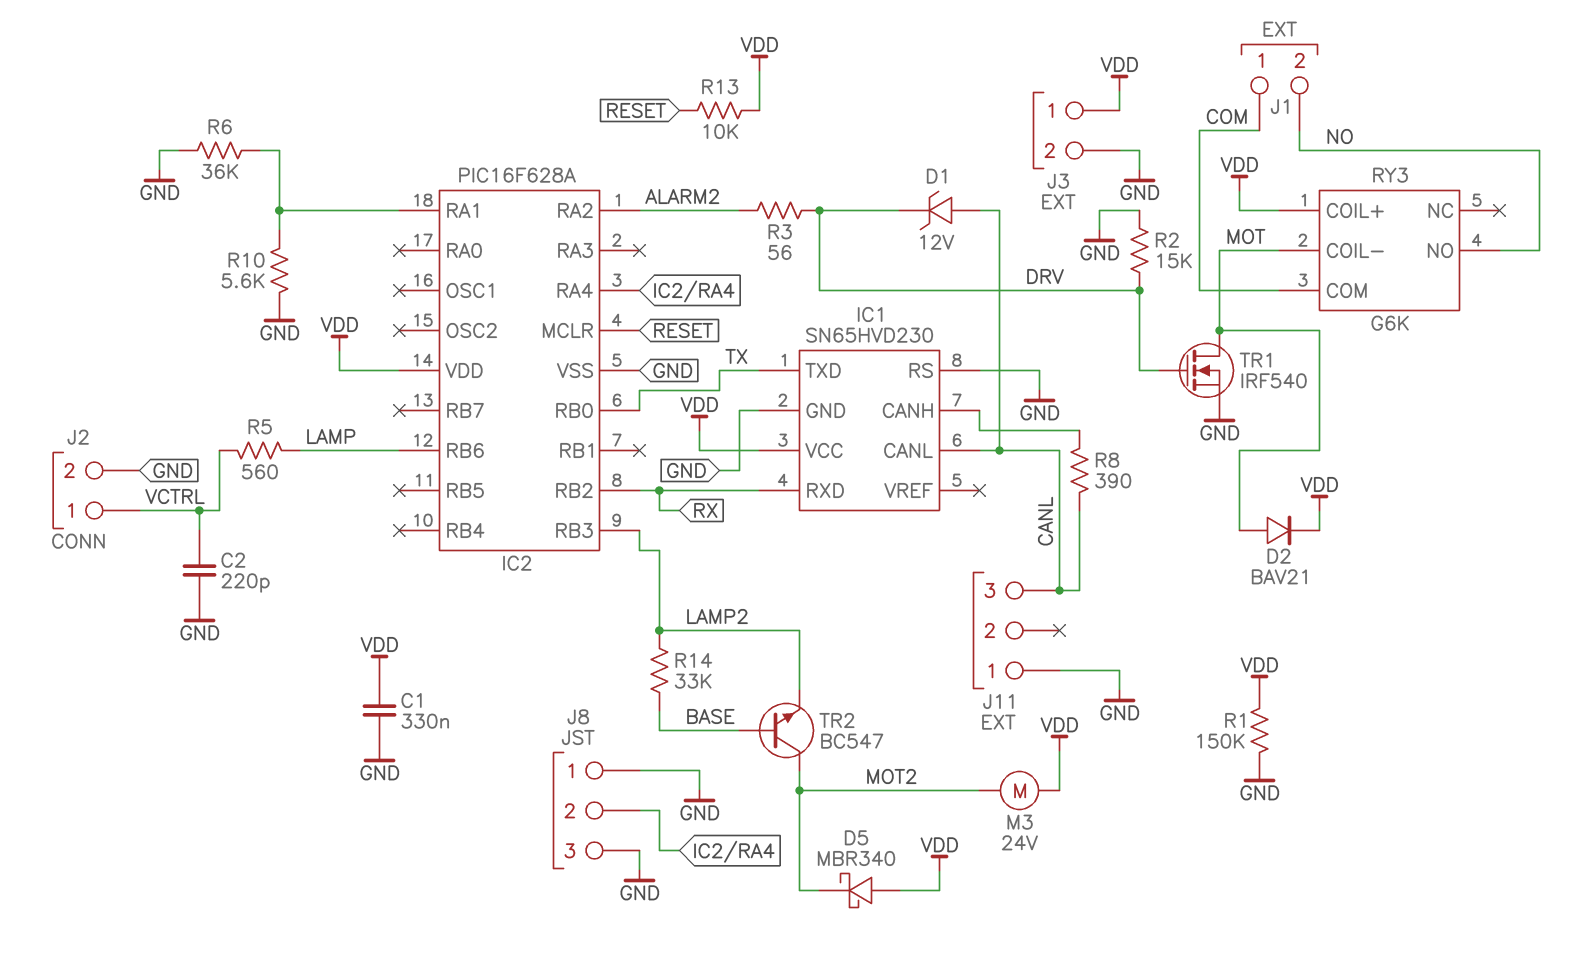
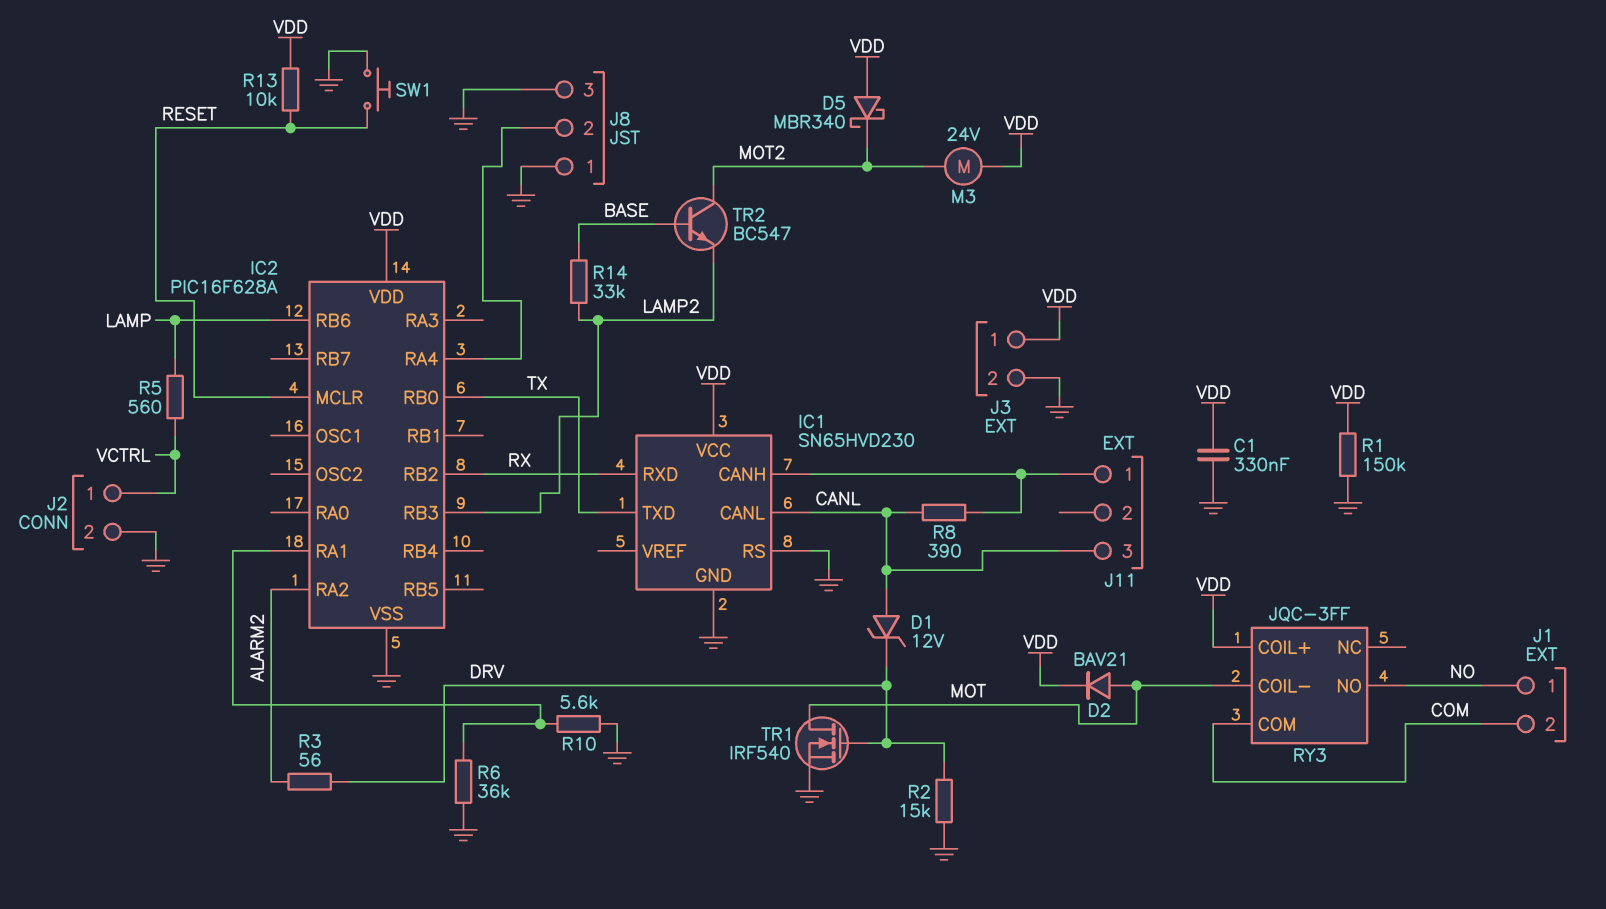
C2: 220pF (GND, VCTRL) -> none
J1 pin 1: COM -> NO
J1 pin 2: NO -> COM
J11 pin 1: GND -> IC1/CANH
RY3: G6K -> JQC-3FF
SW1: none -> button (GND, RESET)

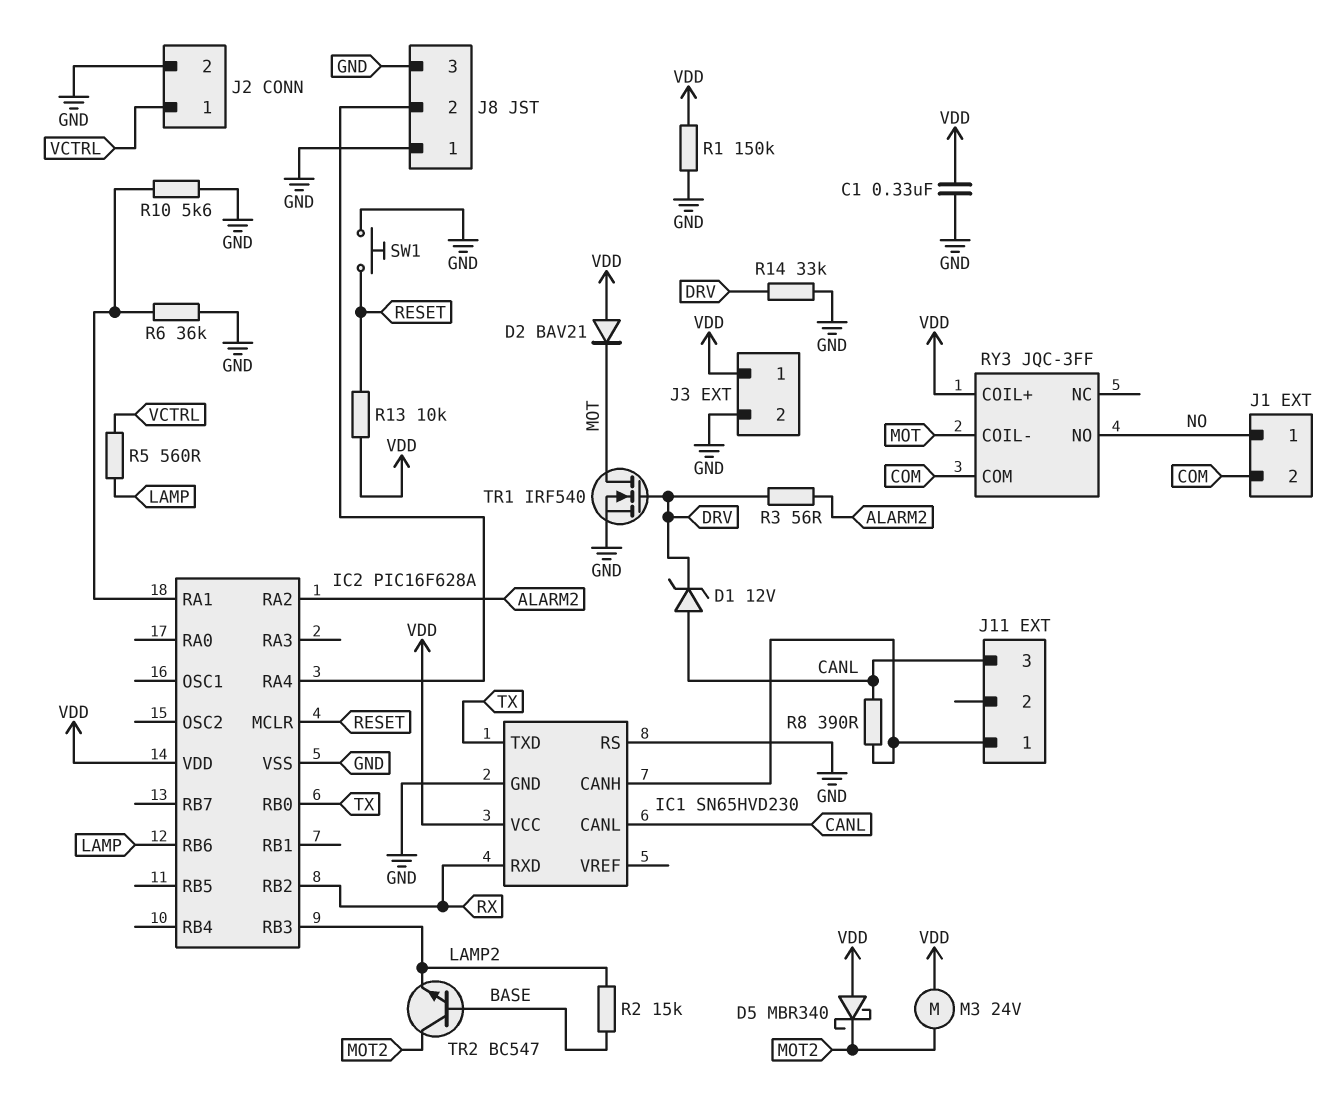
D2: diode BAV21 (A MOT, K VDD) -> diode BAV21 (A VDD, K MOT)
R2: 15k (DRV, GND) -> 15k (BASE, LAMP2)
R14: 33k (BASE, LAMP2) -> 33k (DRV, GND)

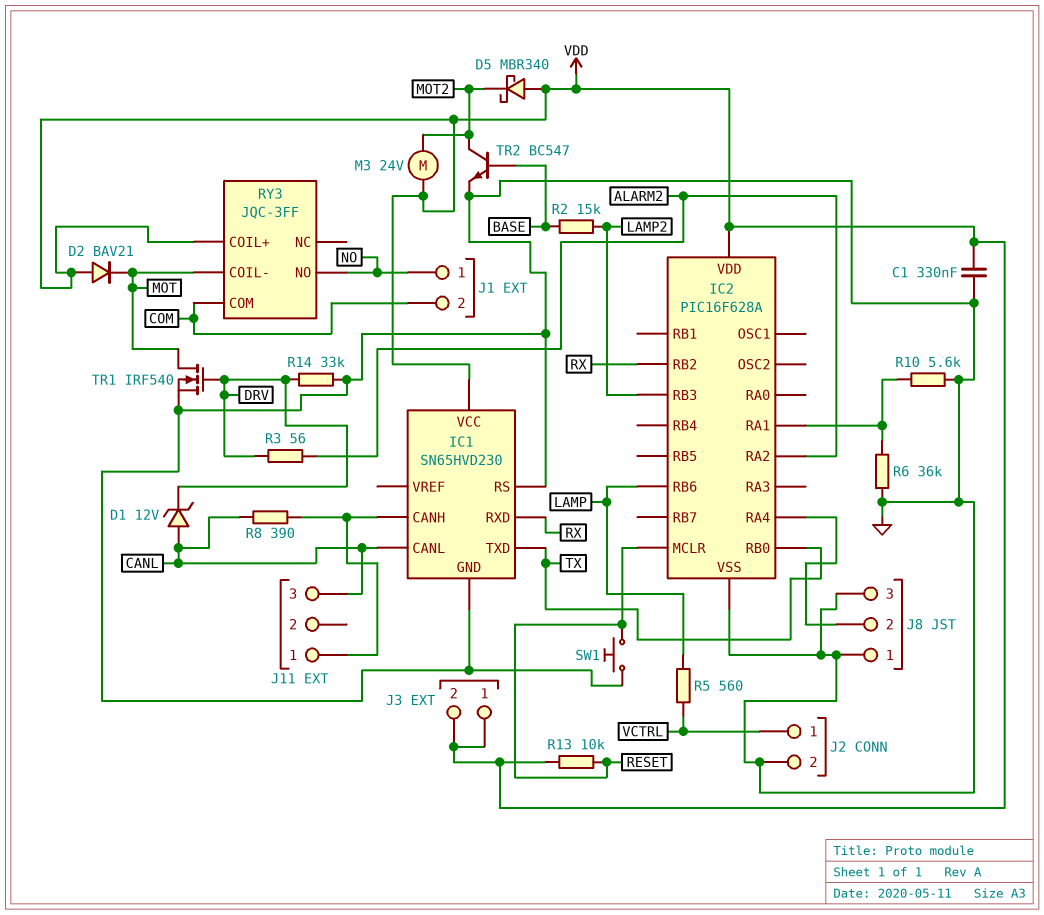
J3 pin 2: GND -> VDD
R1: 150k (GND, VDD) -> none
TR2: NPN BC547 (B BASE, C MOT2, E LAMP2) -> NPN BC547 (B BASE, C MOT2, E GND)

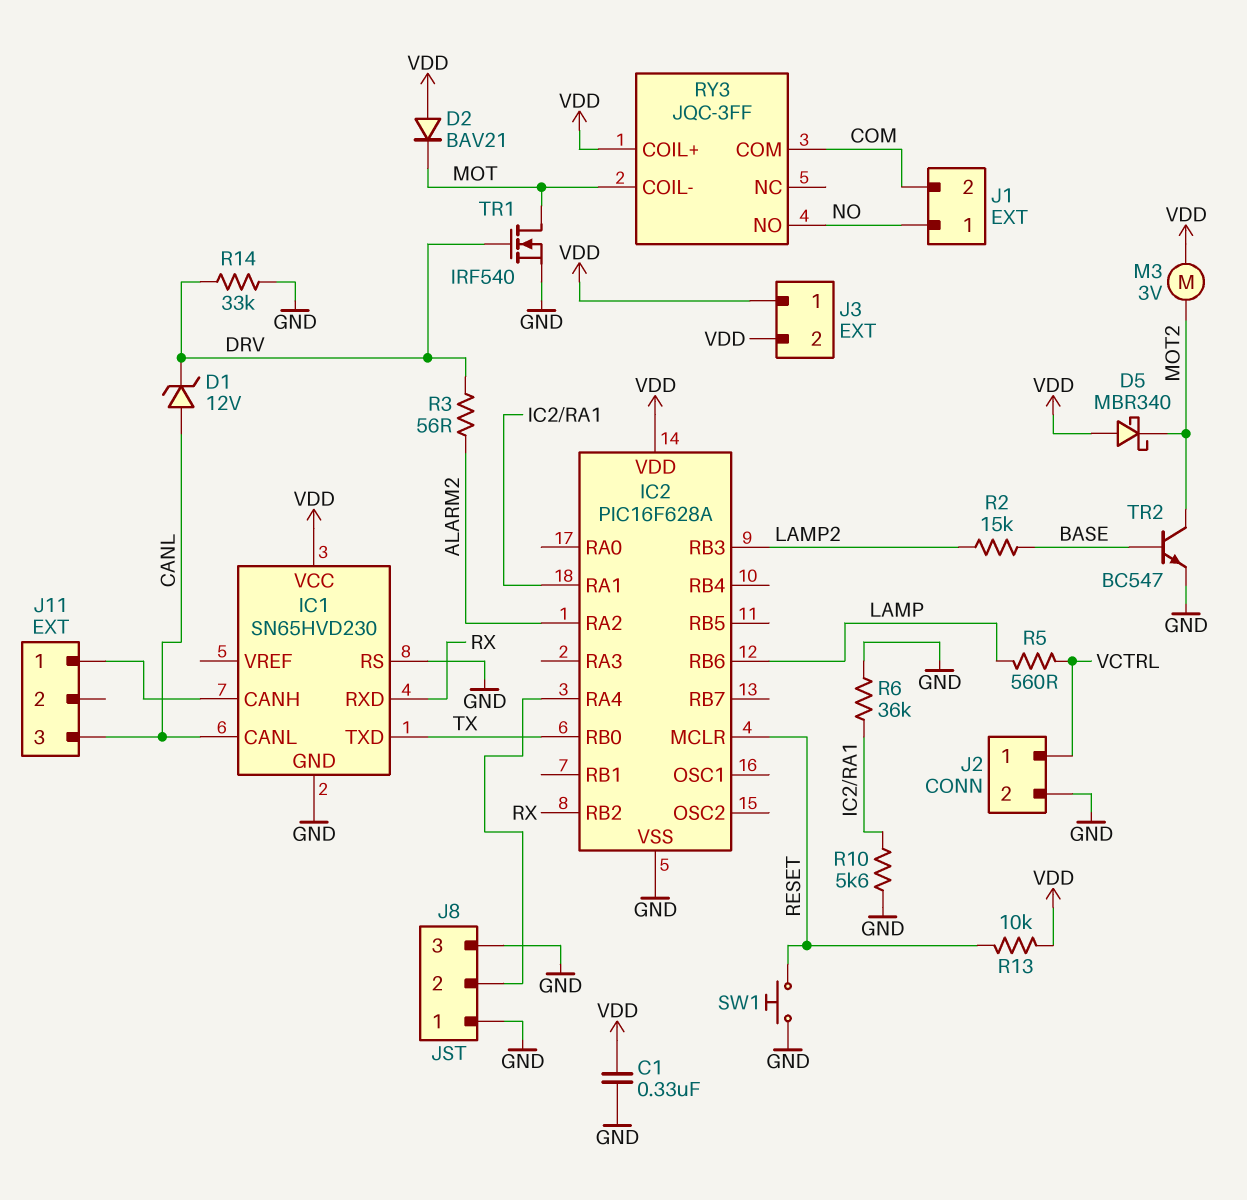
M3: motor 24V (MOT2, VDD) -> motor 3V (MOT2, VDD)
R8: 390 (CANL, IC1/CANH) -> none

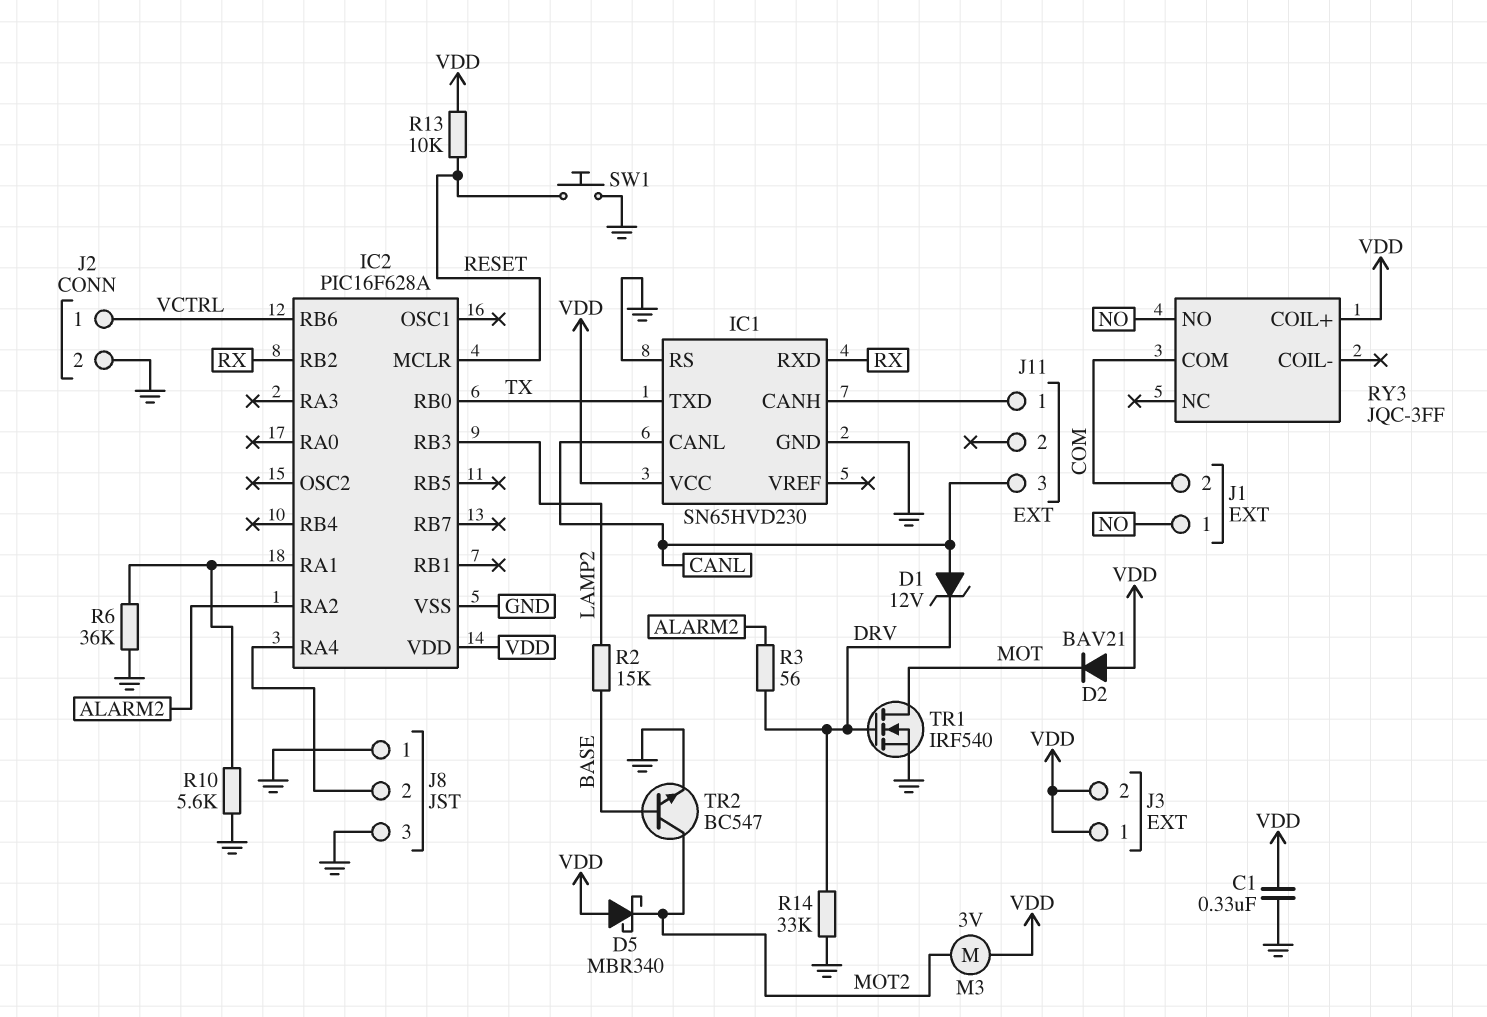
IC2 pin RB6: LAMP -> VCTRL
R5: 560 (LAMP, VCTRL) -> none
RY3 pin COIL-: MOT -> none

